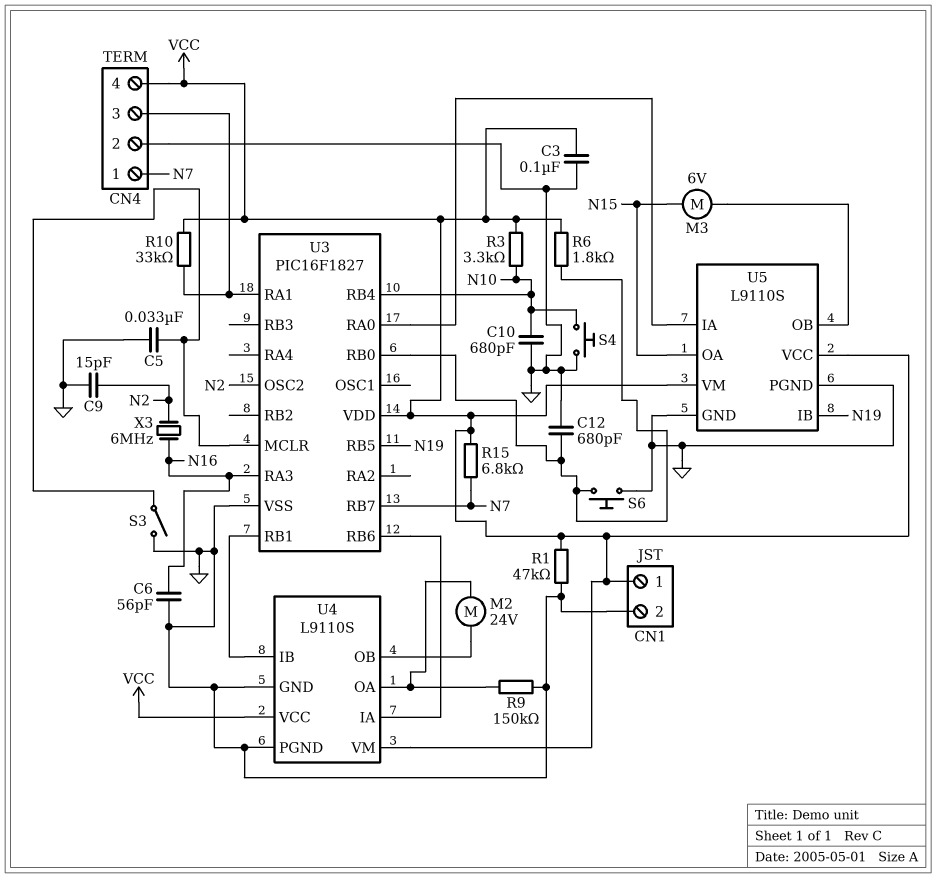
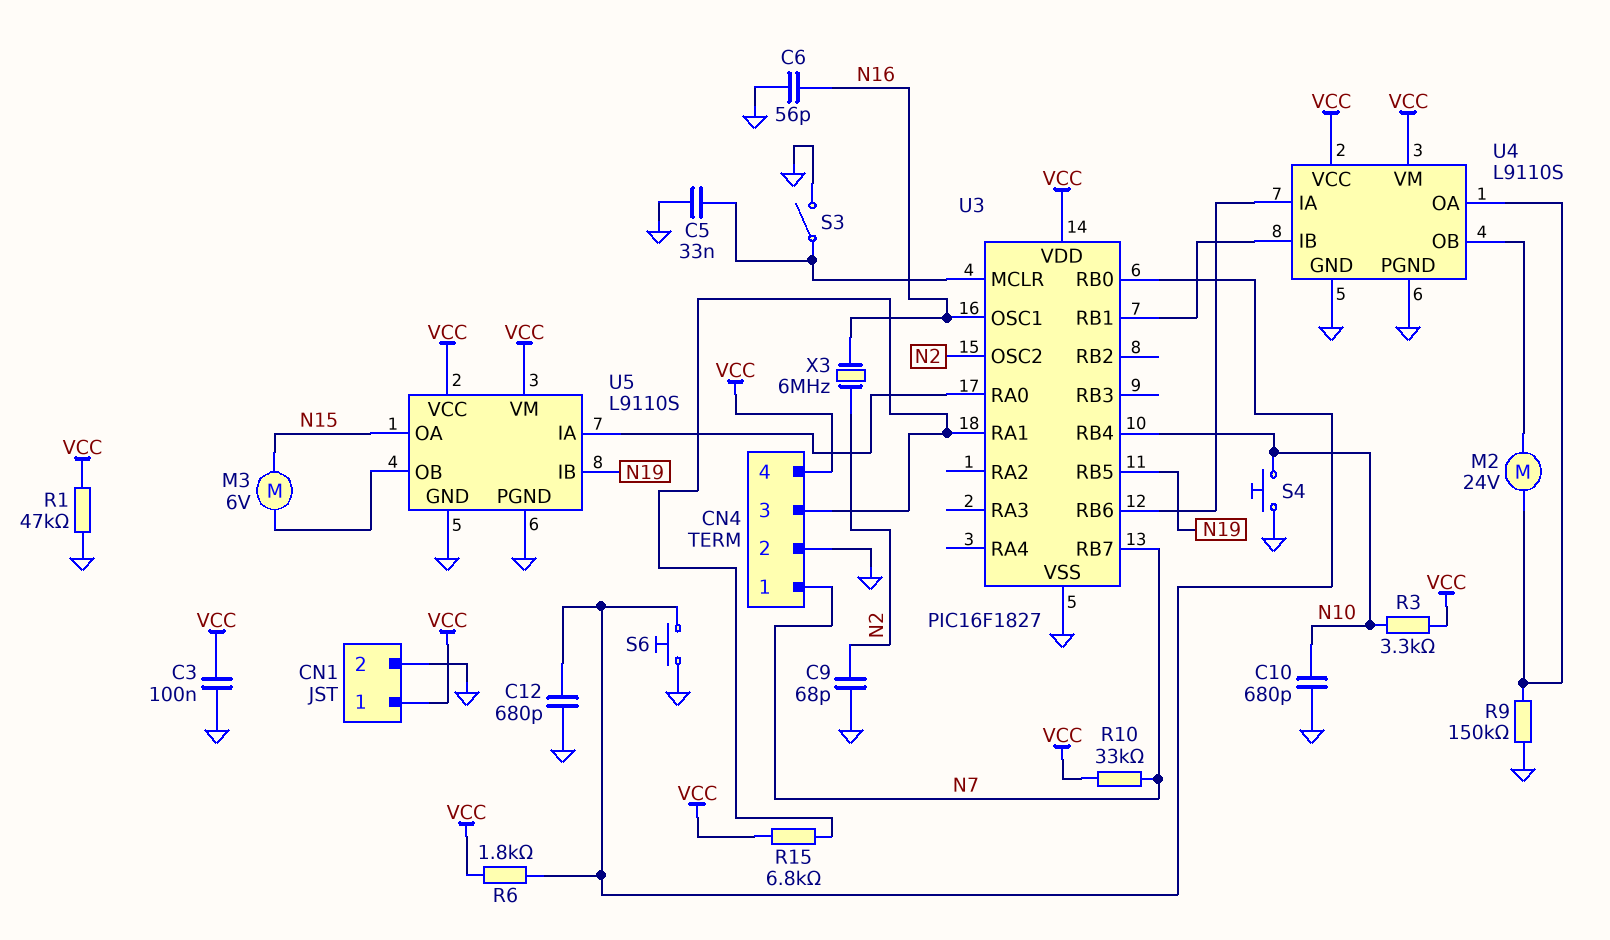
C9: 15pF (GND, N2) -> 68pF (GND, N2)
R10: 33k (CN4/3, VCC) -> 33k (N7, VCC)
R15: 6.8k (N7, VCC) -> 6.8k (CN4/3, VCC)
U3 pin OSC1: none -> N16
U3 pin RA3: N16 -> none

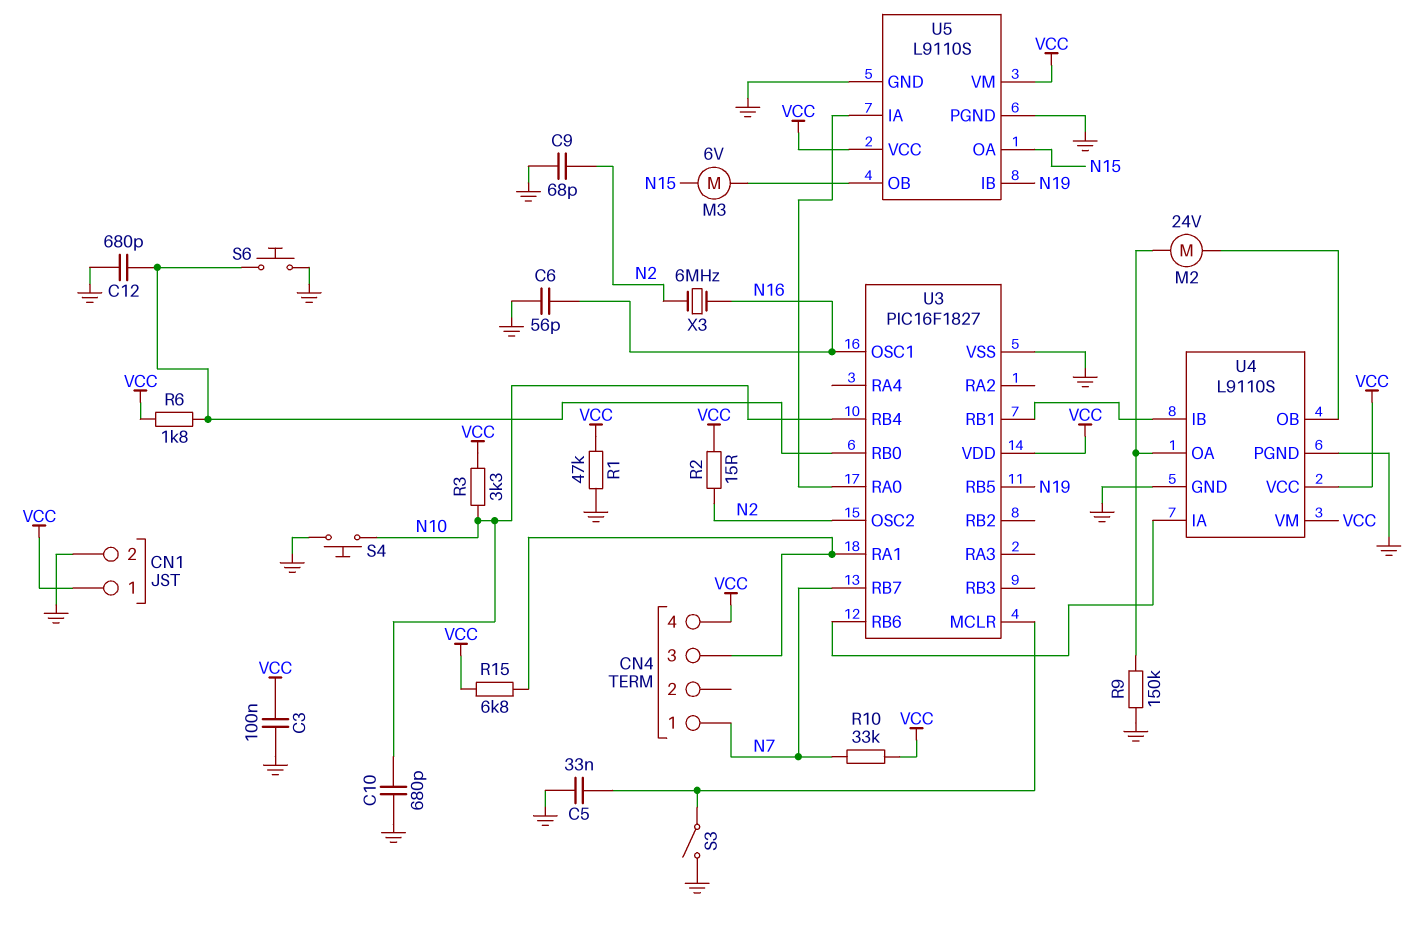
CN4 pin 2: GND -> none
R2: none -> 15 (N2, VCC)

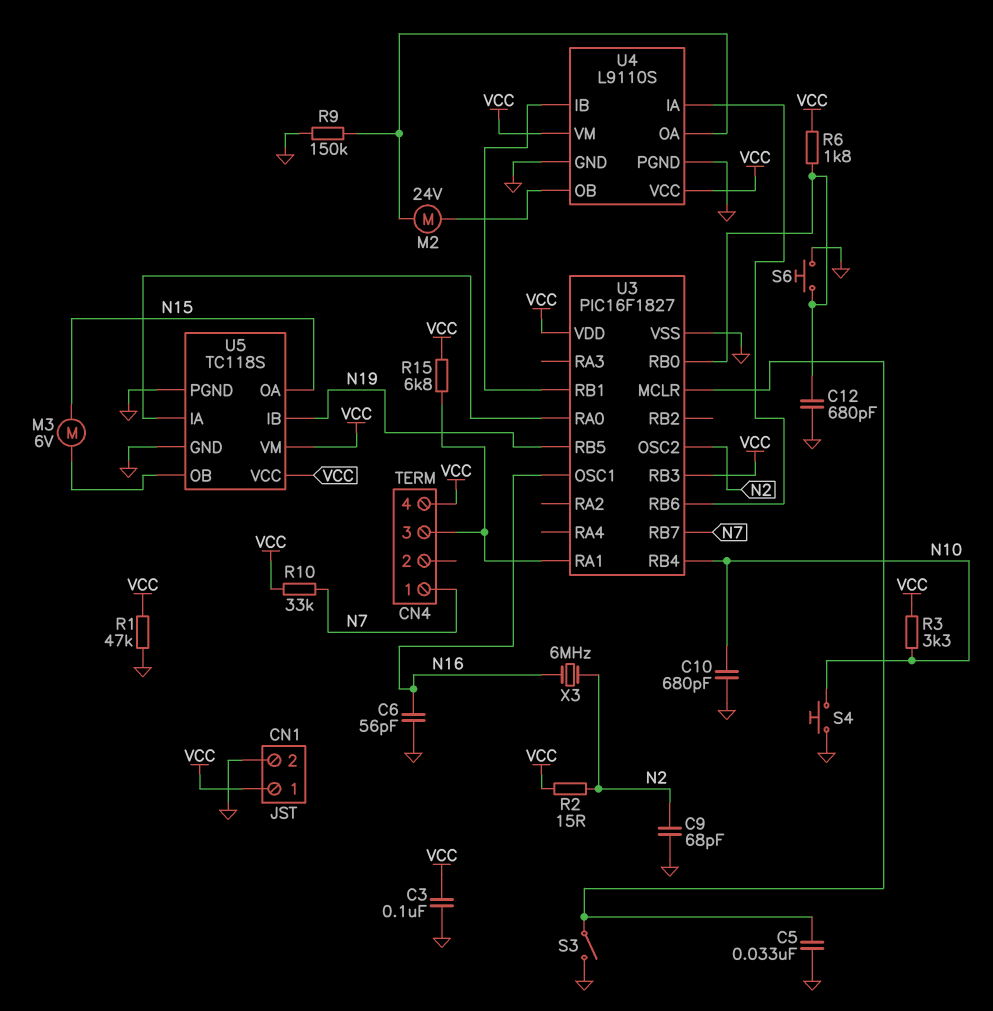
U3 pin RB3: none -> VCC
U5: L9110S -> TC118S

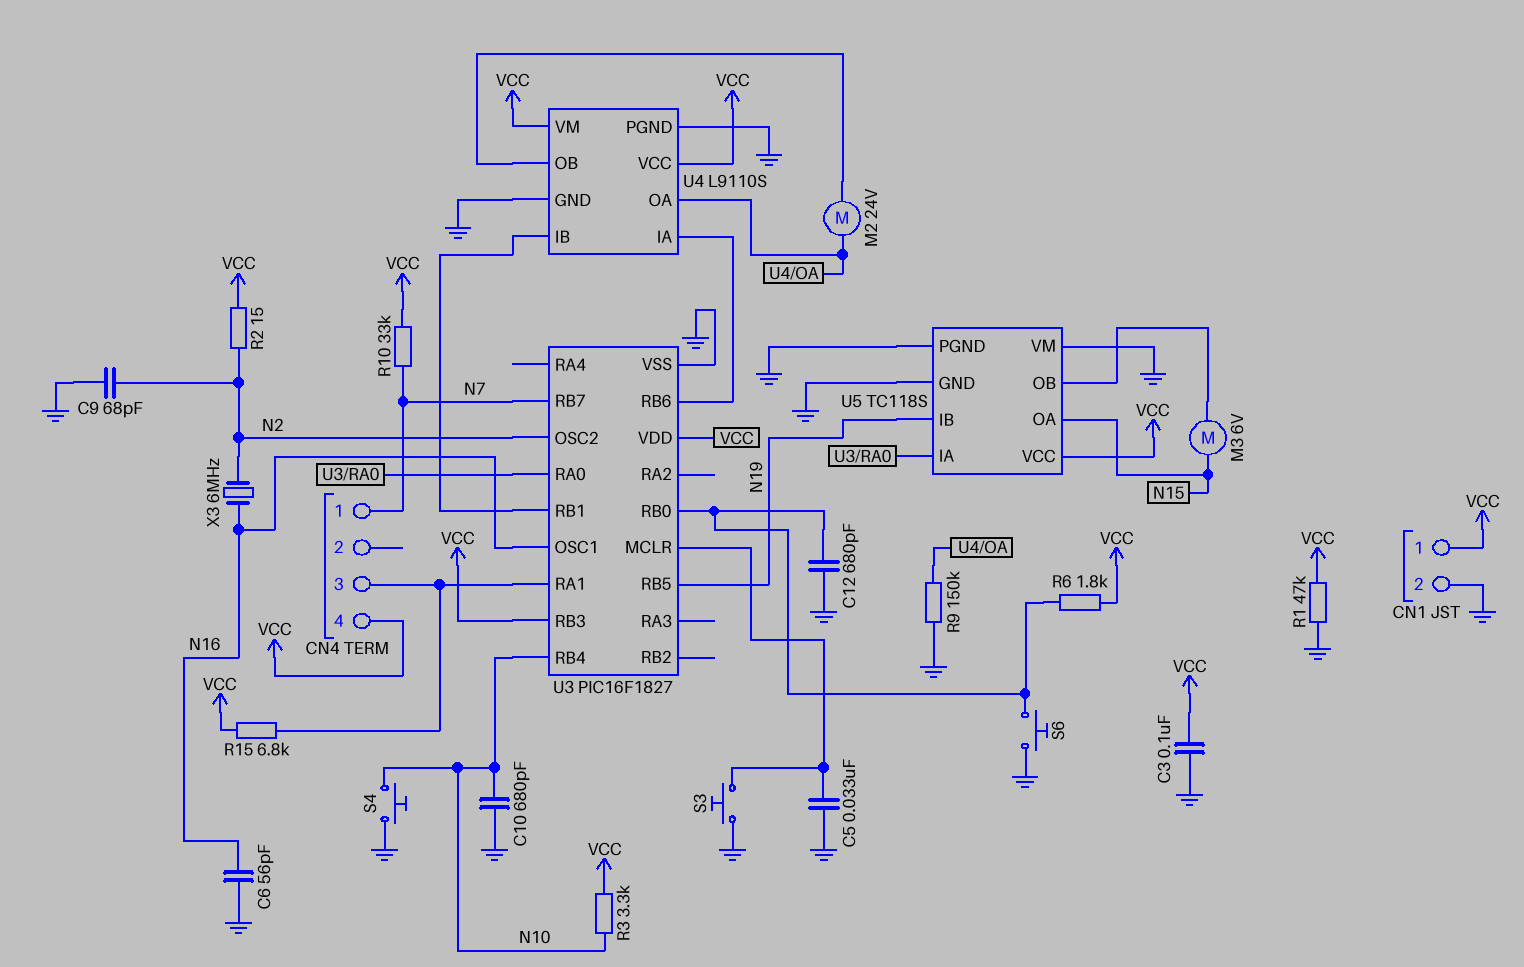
S3: switch (GND, U3/MCLR) -> button (GND, U3/MCLR)
U5 pin VM: VCC -> GND

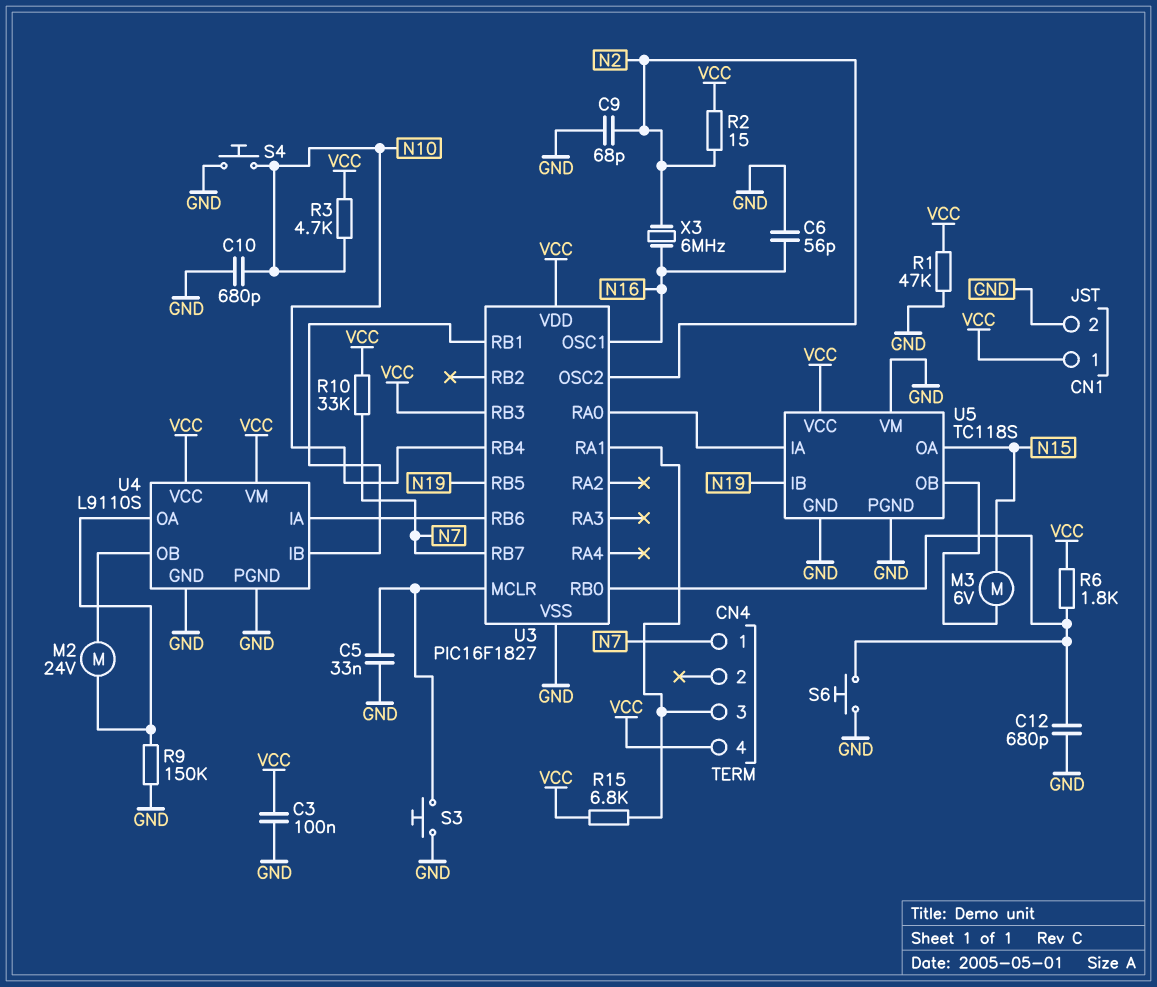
R3: 3.3k (N10, VCC) -> 4.7k (N10, VCC)

